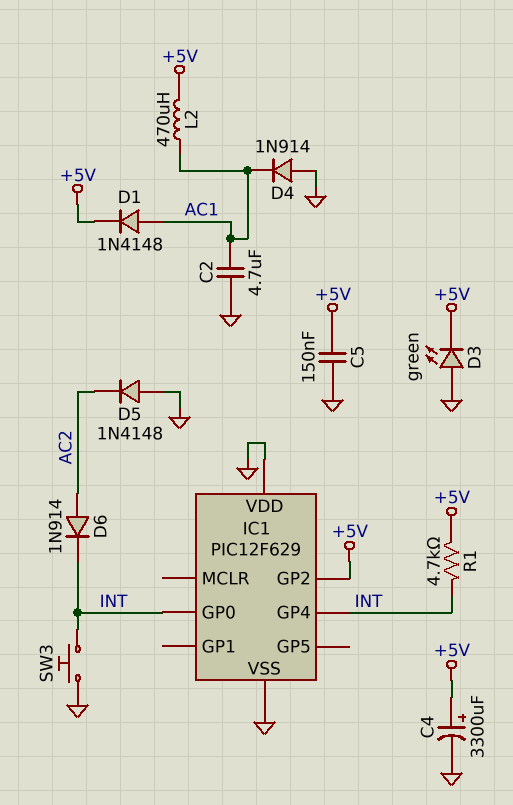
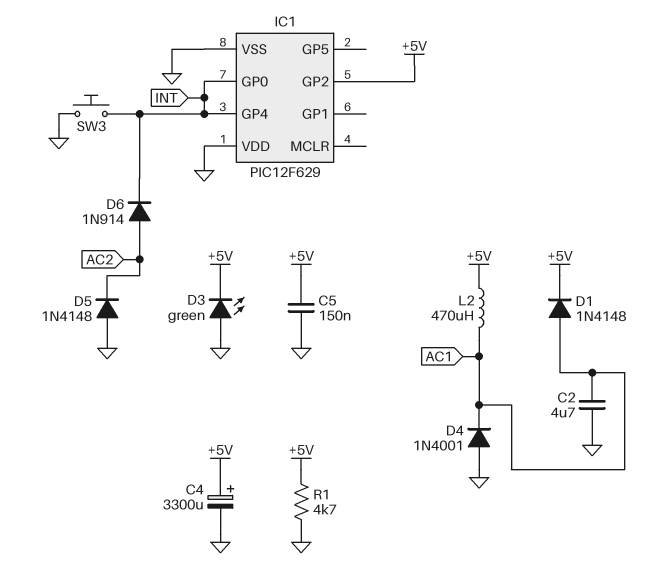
D4: diode 1N914 (A GND, K AC1) -> diode 1N4001 (A GND, K AC1)
R1: 4.7k (+5V, INT) -> 4.7k (+5V, GND)

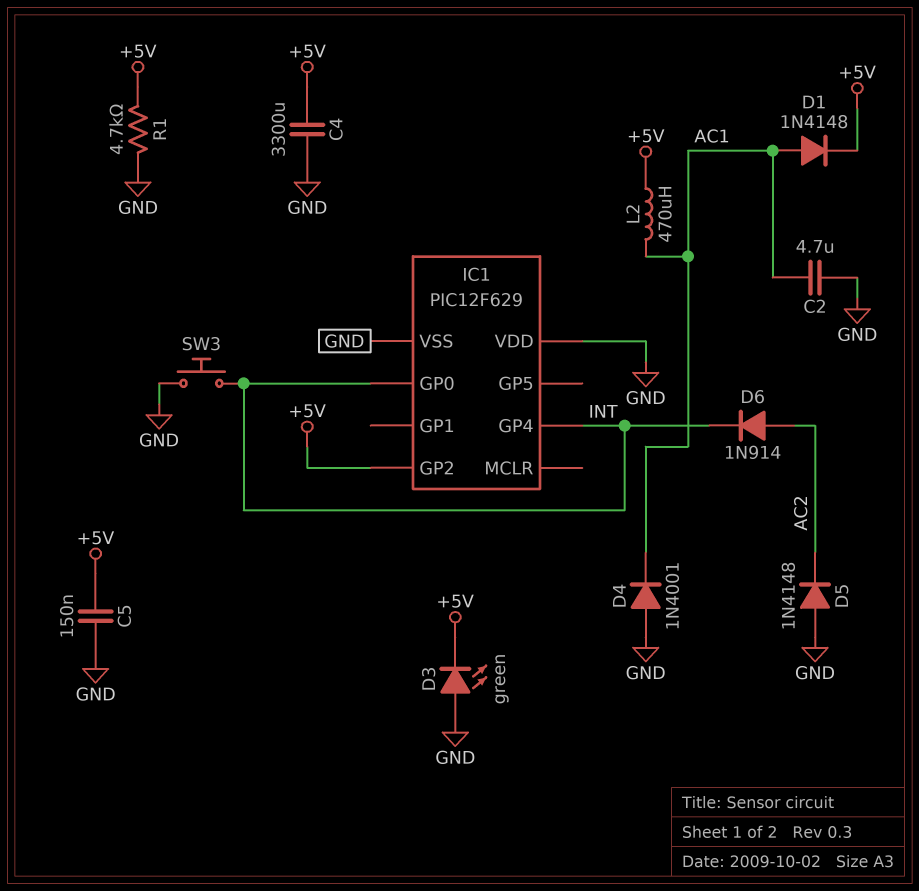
C4: 3300uF (plus +5V, minus GND) -> 3300uF (+5V, GND)

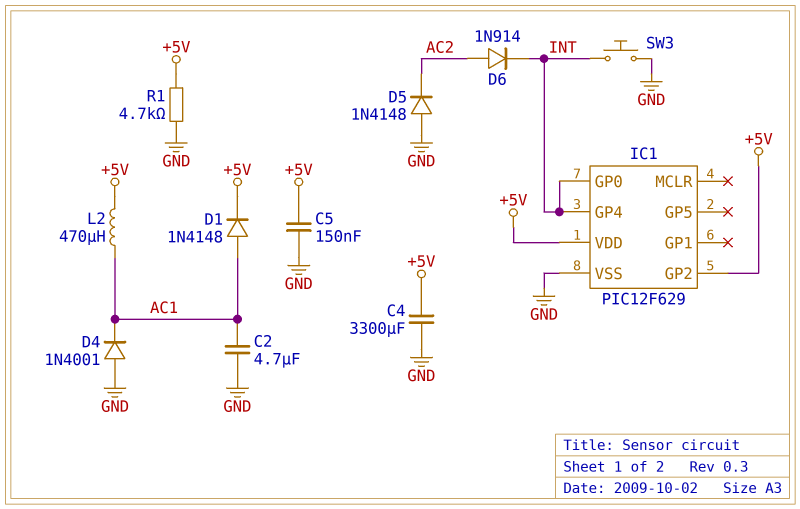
D3: LED green (A GND, K +5V) -> none
IC1 pin VDD: GND -> +5V

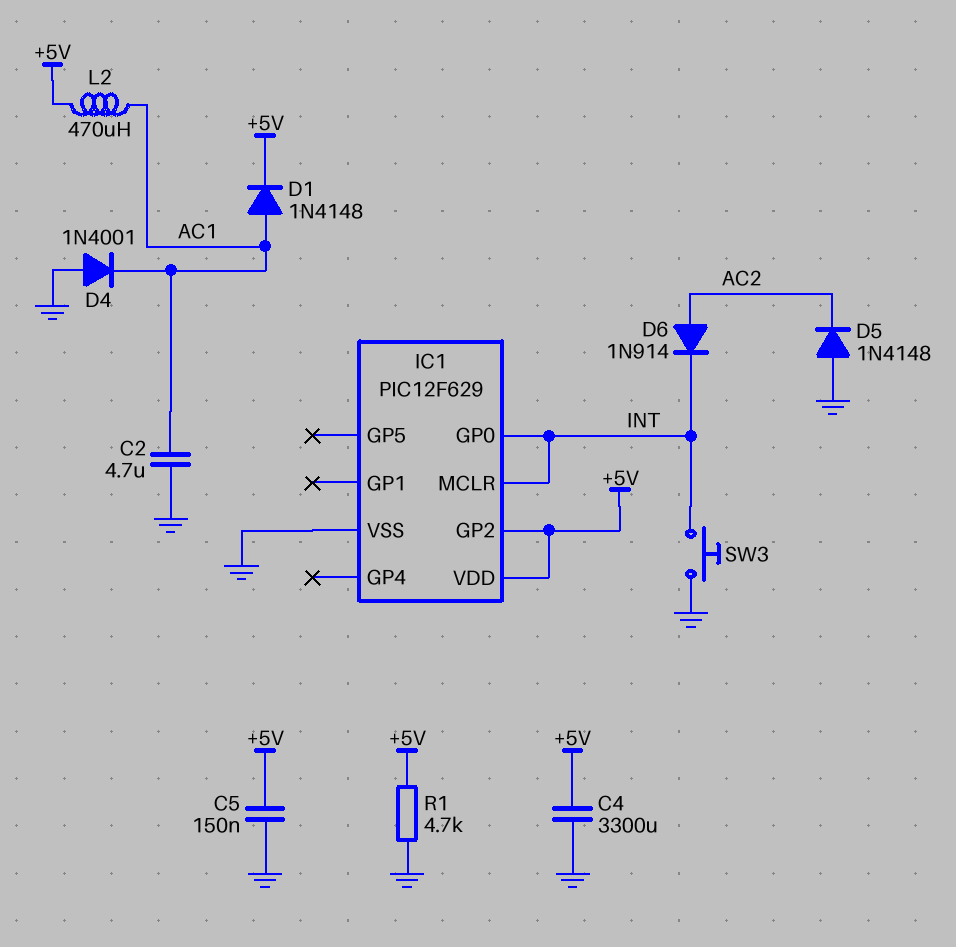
IC1 pin GP4: INT -> none
IC1 pin MCLR: none -> INT

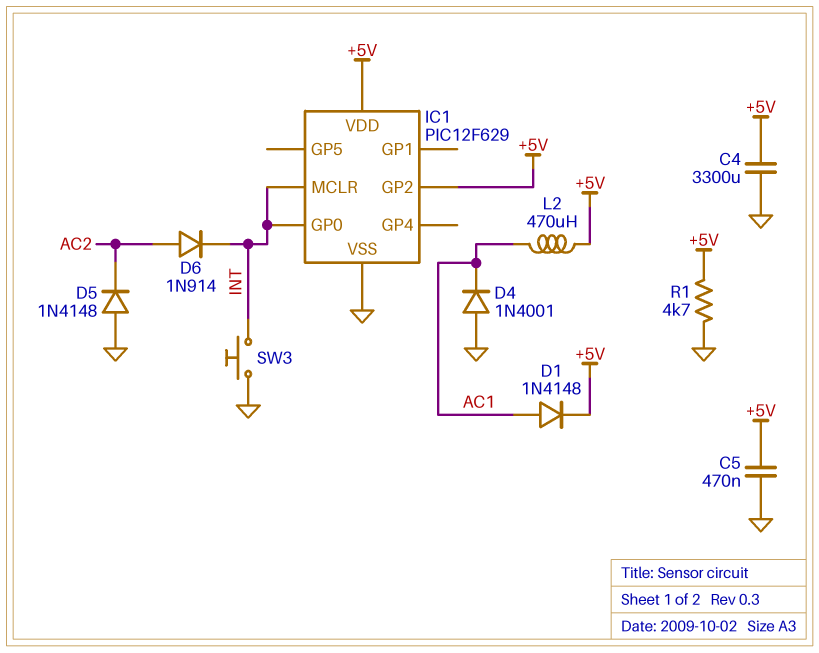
C2: 4.7uF (AC1, GND) -> none
C5: 150nF (+5V, GND) -> 470nF (+5V, GND)

